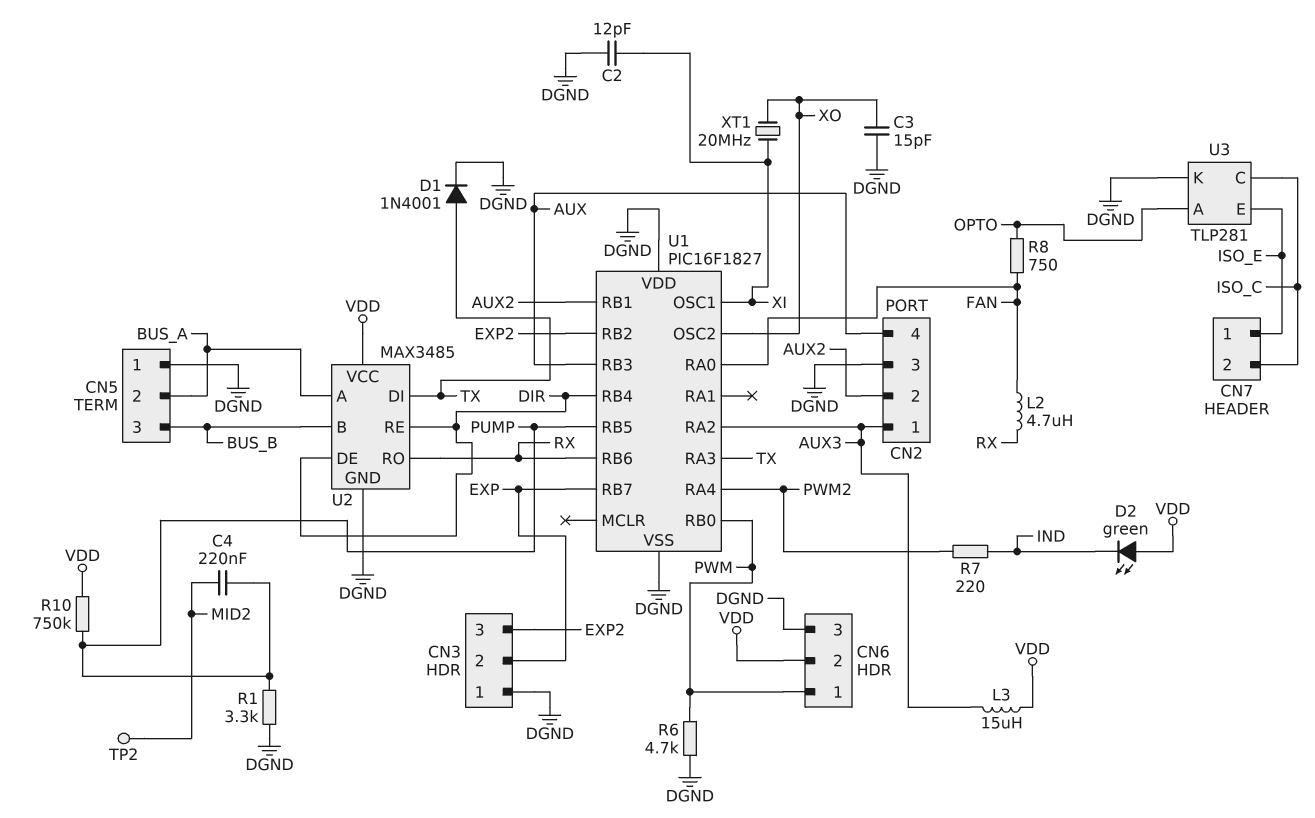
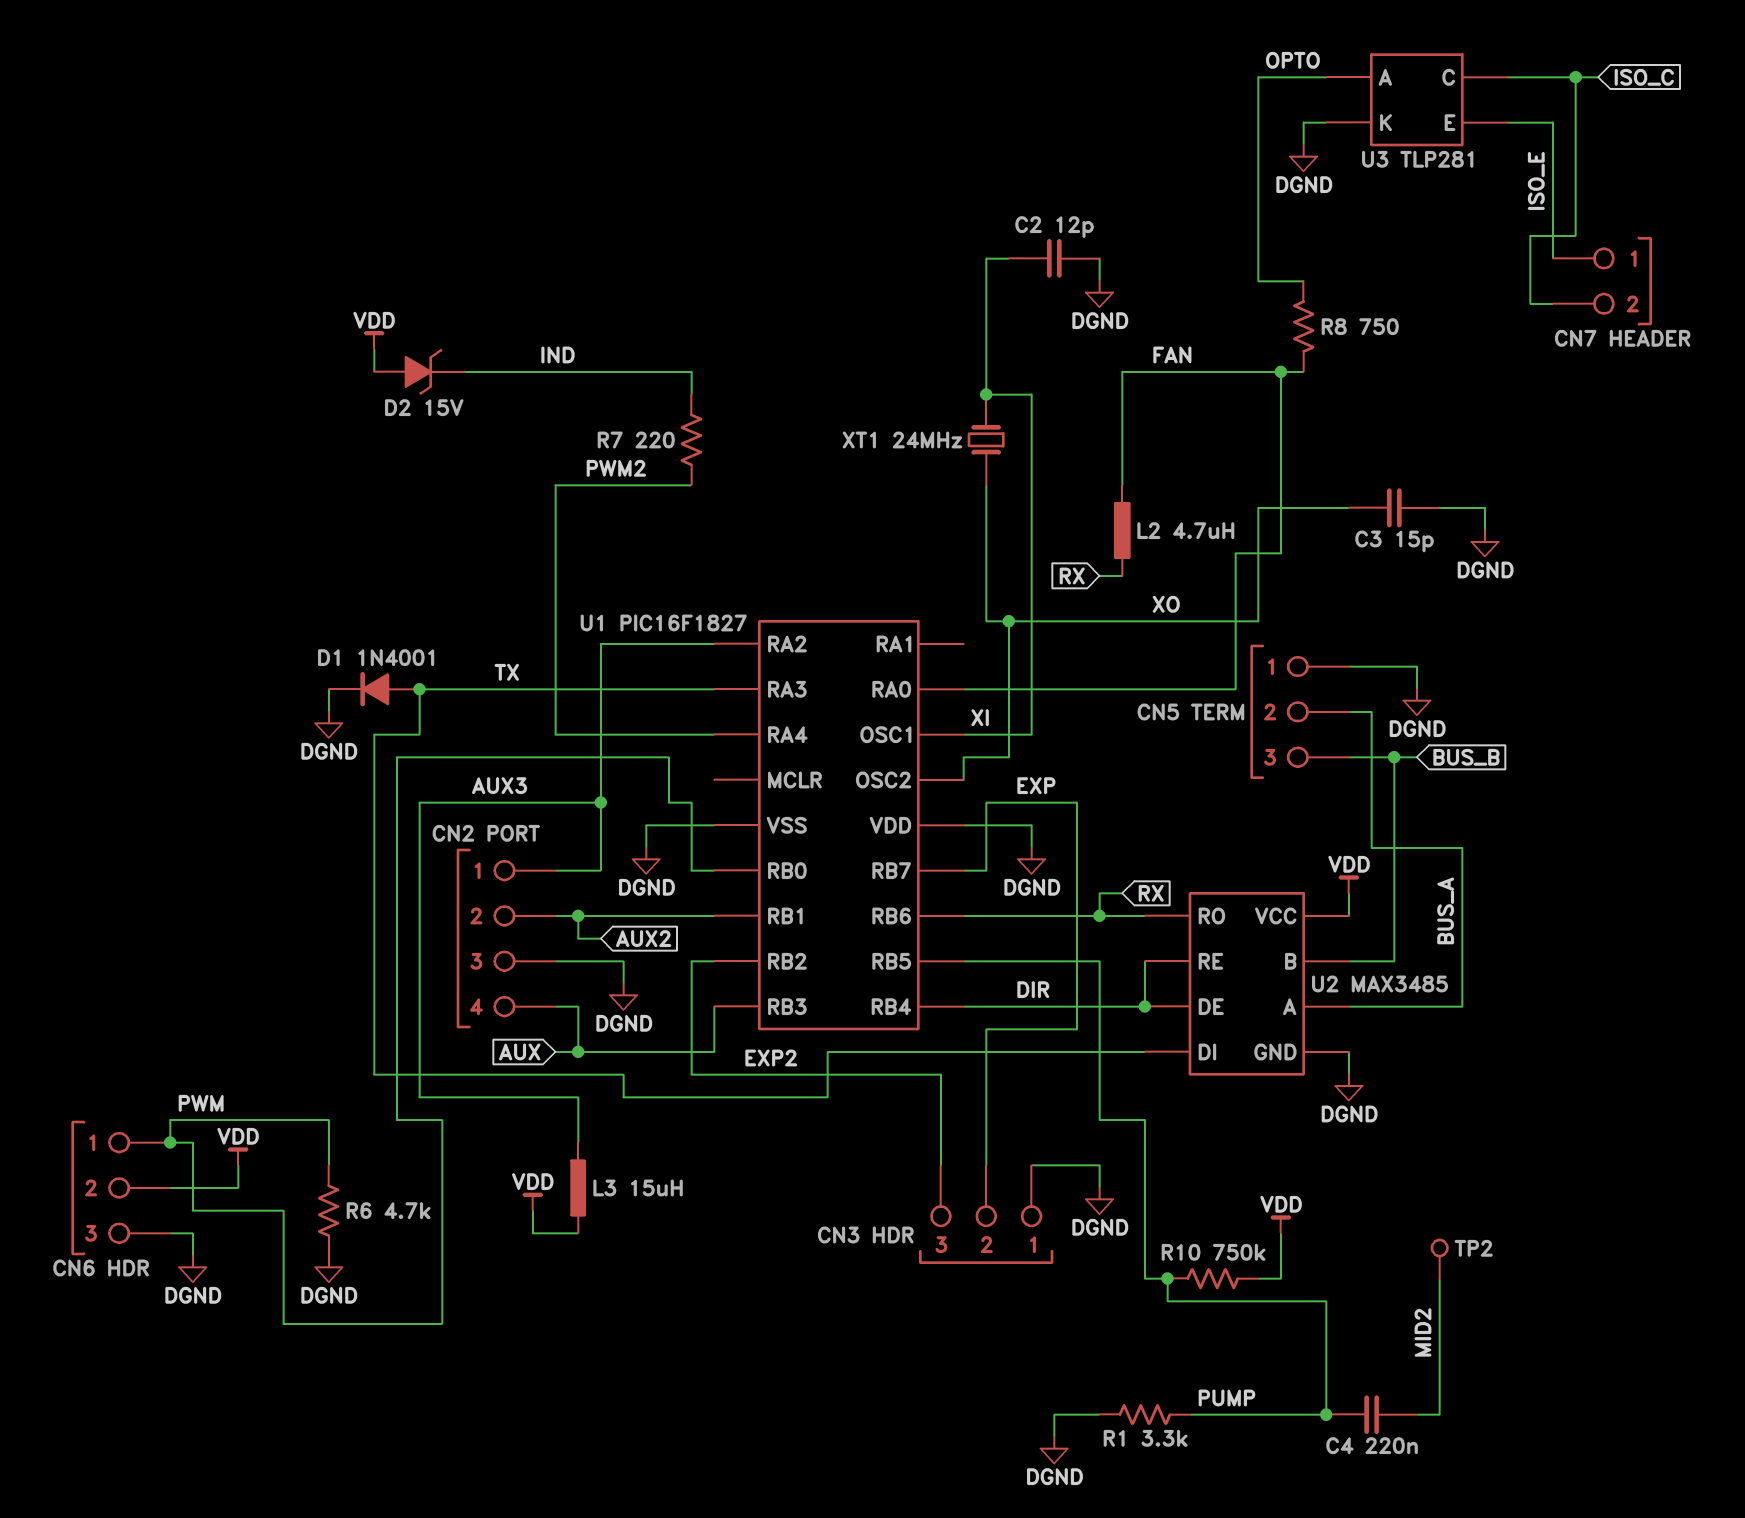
D2: LED green (A VDD, K IND) -> zener 15V (A VDD, K IND)
XT1: 20MHz (XI, XO) -> 24MHz (XI, XO)

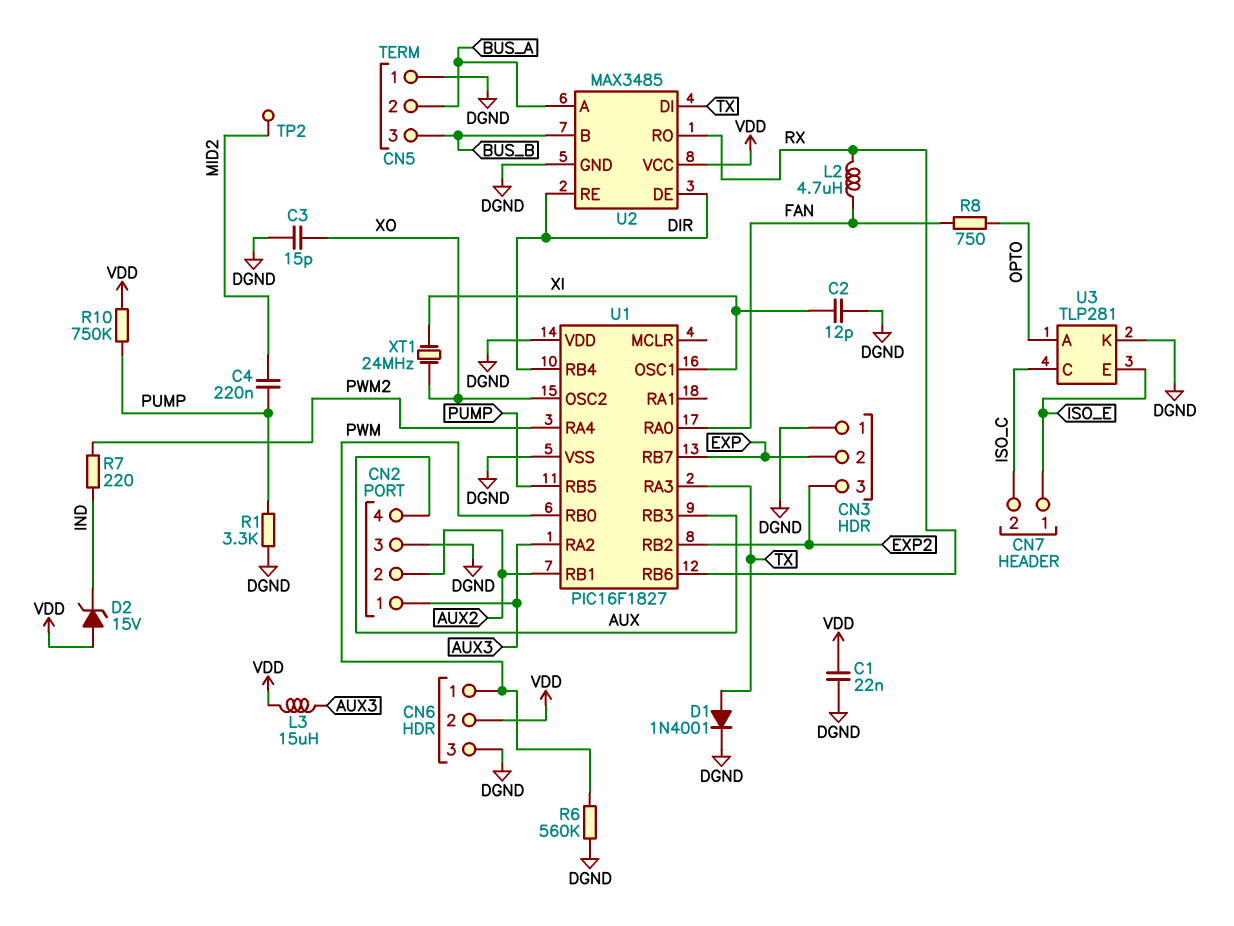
C1: none -> 22nF (DGND, VDD)
R6: 4.7k (DGND, PWM) -> 560k (DGND, PWM)

